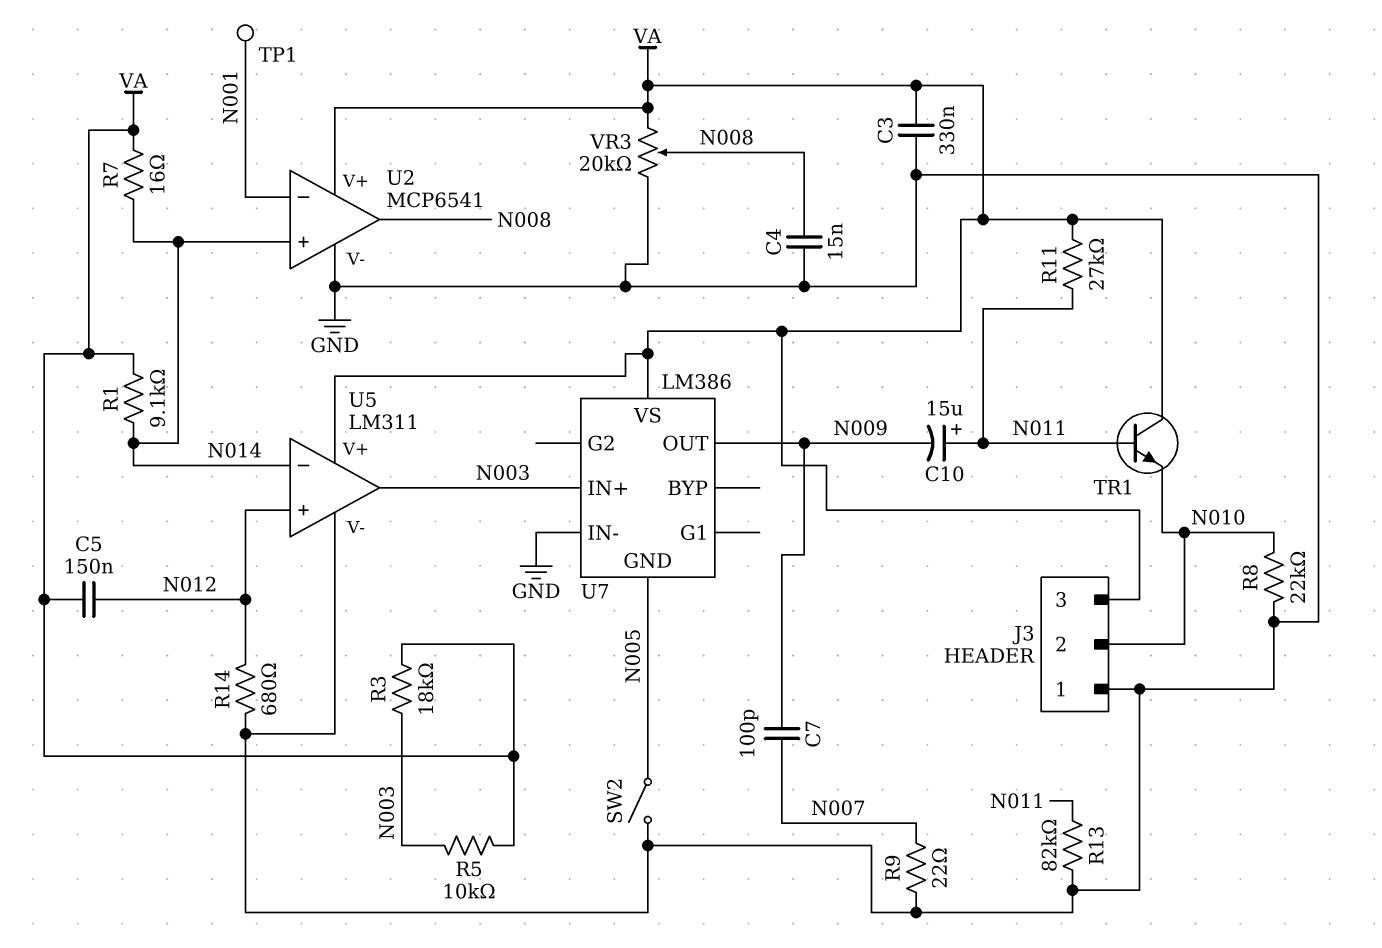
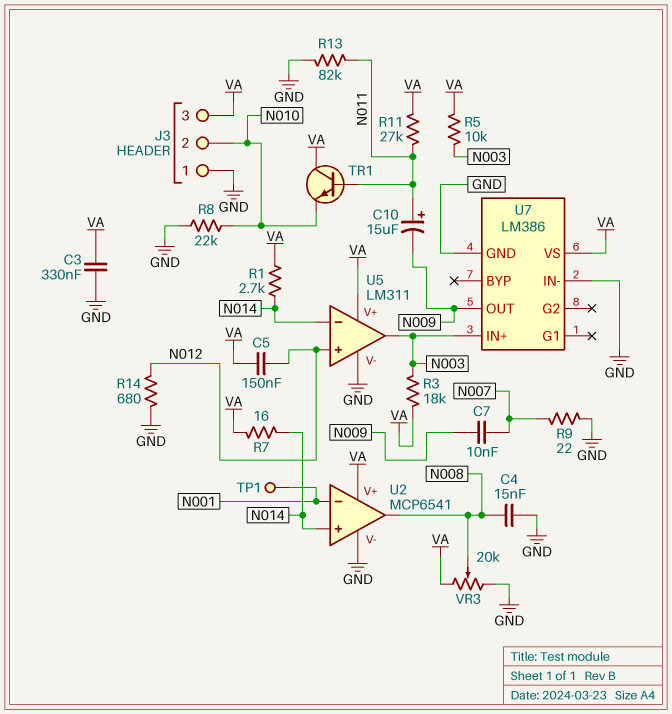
C7: 100pF (N007, N009) -> 10nF (N007, N009)
R1: 9.1k (N014, VA) -> 2.7k (N014, VA)
SW2: switch (GND, N005) -> none
U7 pin GND: N005 -> GND

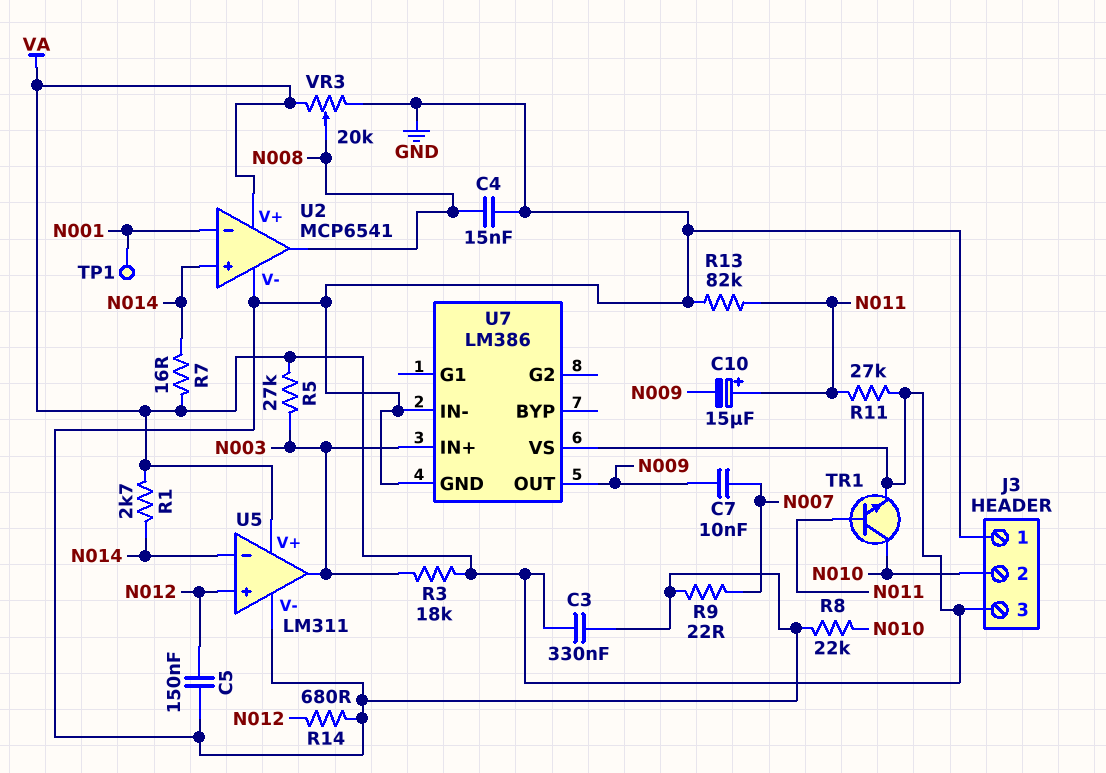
C5: 150nF (N012, VA) -> 150nF (GND, N012)
R5: 10k (N003, VA) -> 27k (N003, VA)
TR1: NPN (B N011, C VA, E N010) -> NPN (B N011, C N010, E VA)

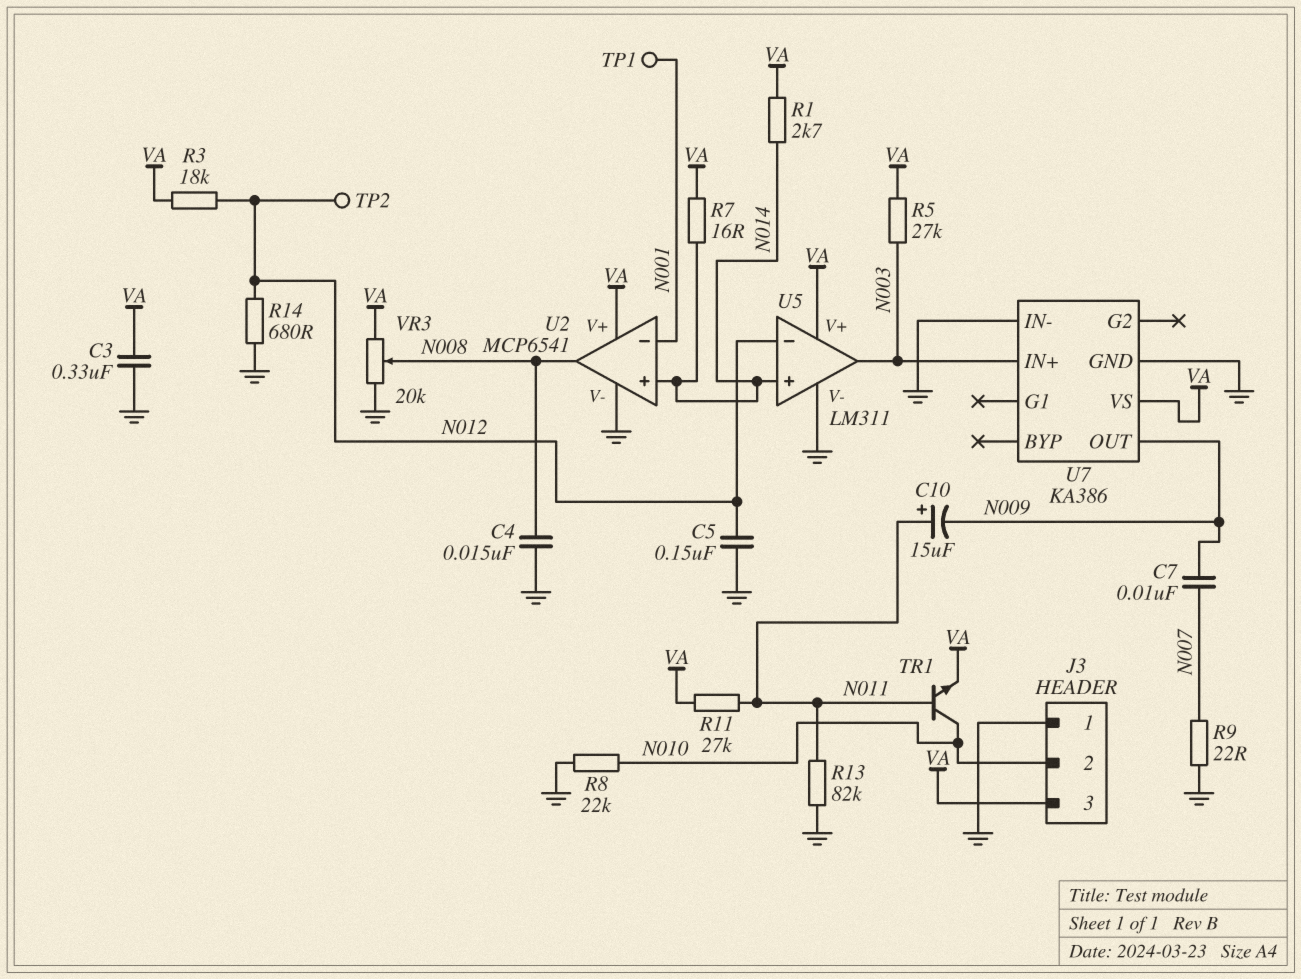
R3: 18k (N003, VA) -> 18k (N012, VA)
TP2: none -> test point (N012)
U5 pin in+: N012 -> N014
U5 pin in-: N014 -> N012
U7: LM386 -> KA386

